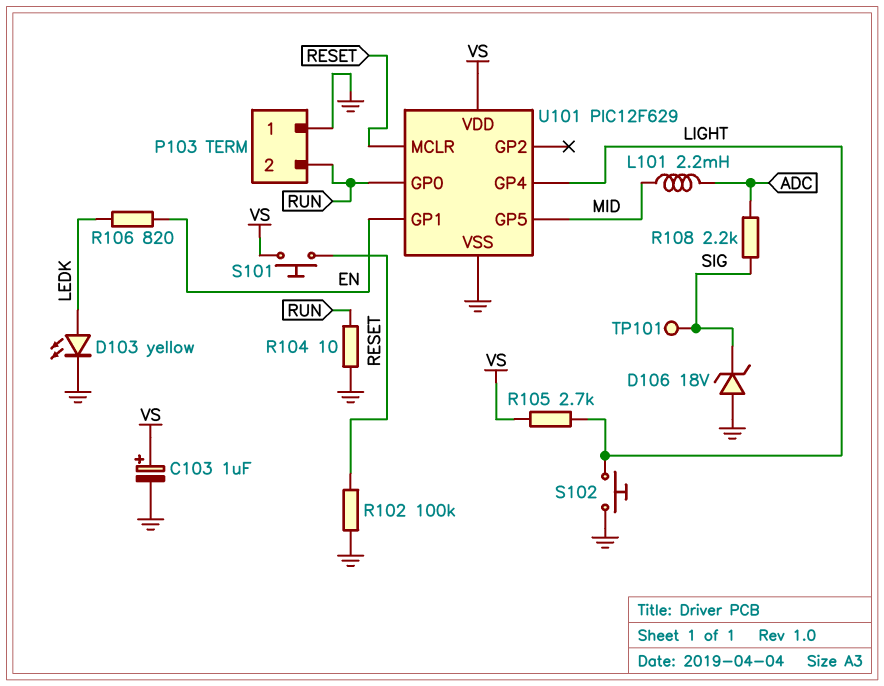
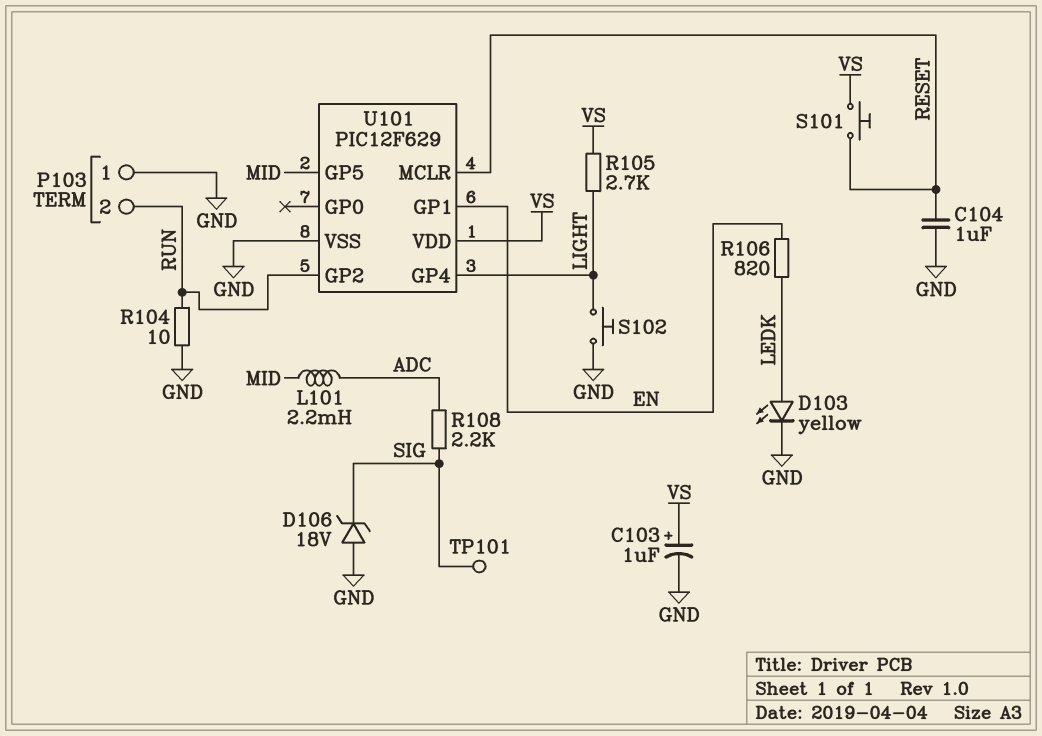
C104: none -> 1uF (GND, RESET)
R102: 100k (GND, RESET) -> none
U101 pin GP0: RUN -> none
U101 pin GP2: none -> RUN

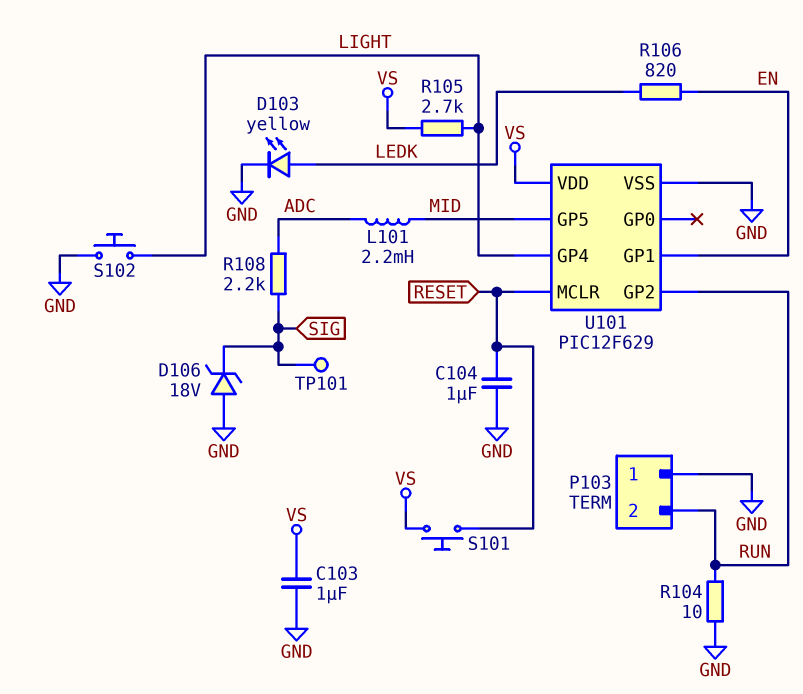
C103: 1uF (plus VS, minus GND) -> 1uF (GND, VS)

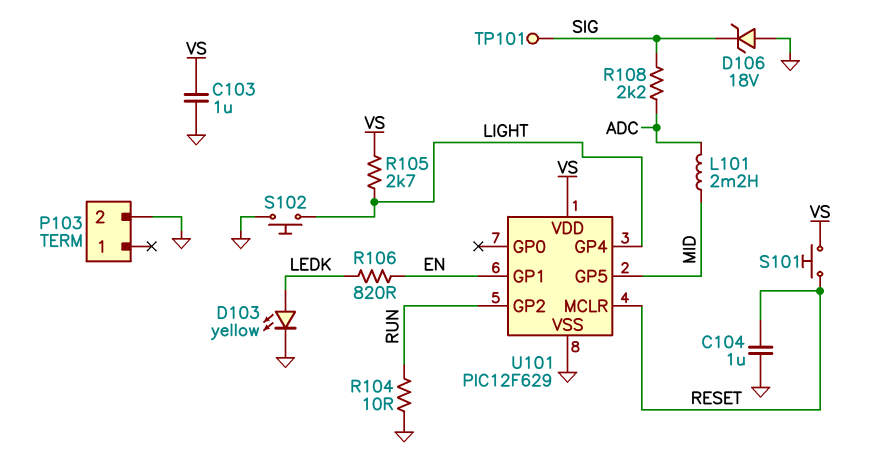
P103 pin 1: GND -> none
P103 pin 2: RUN -> GND

